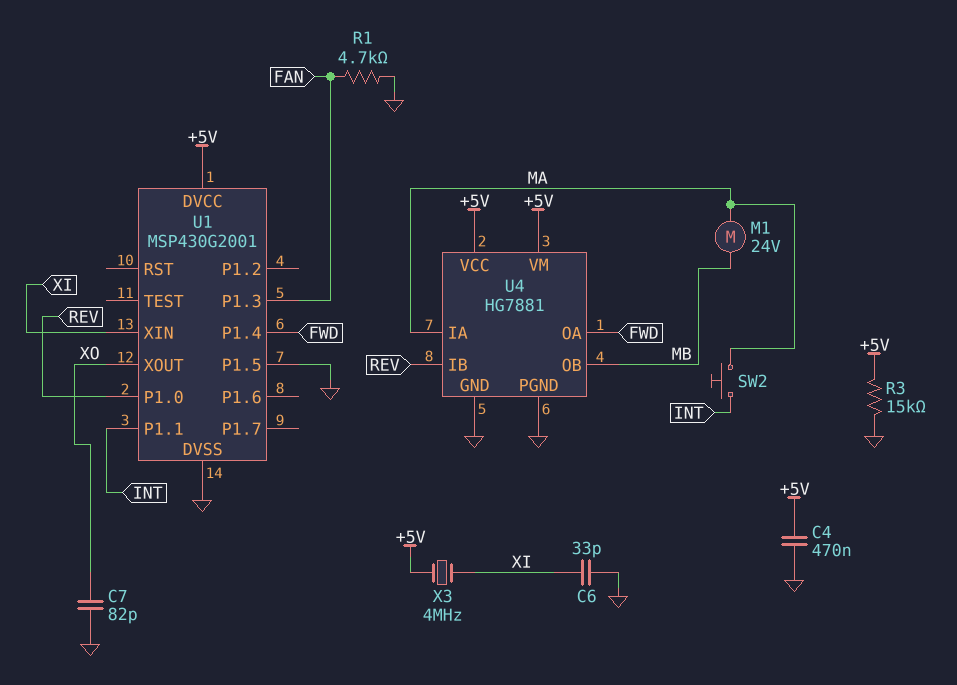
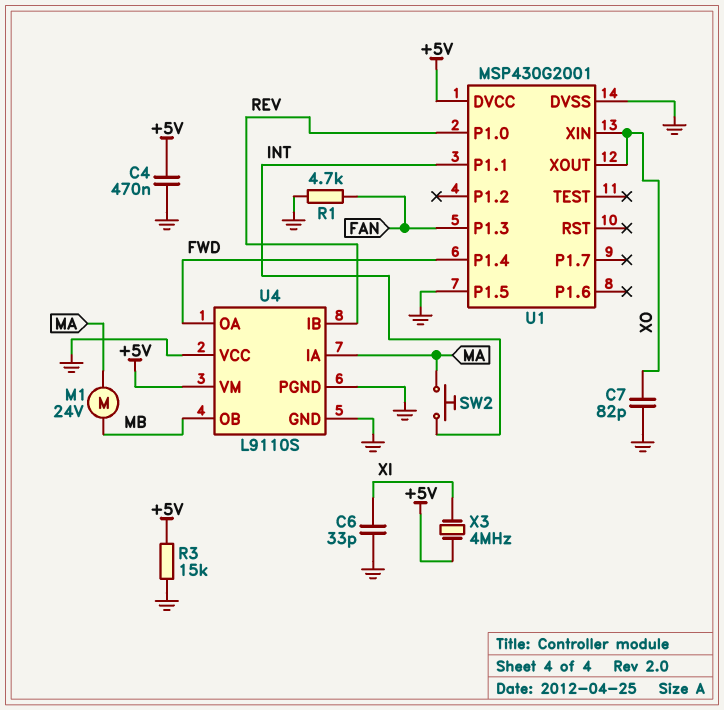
U1 pin XIN: XI -> XO
U4: HG7881 -> L9110S
U4 pin VCC: +5V -> GND

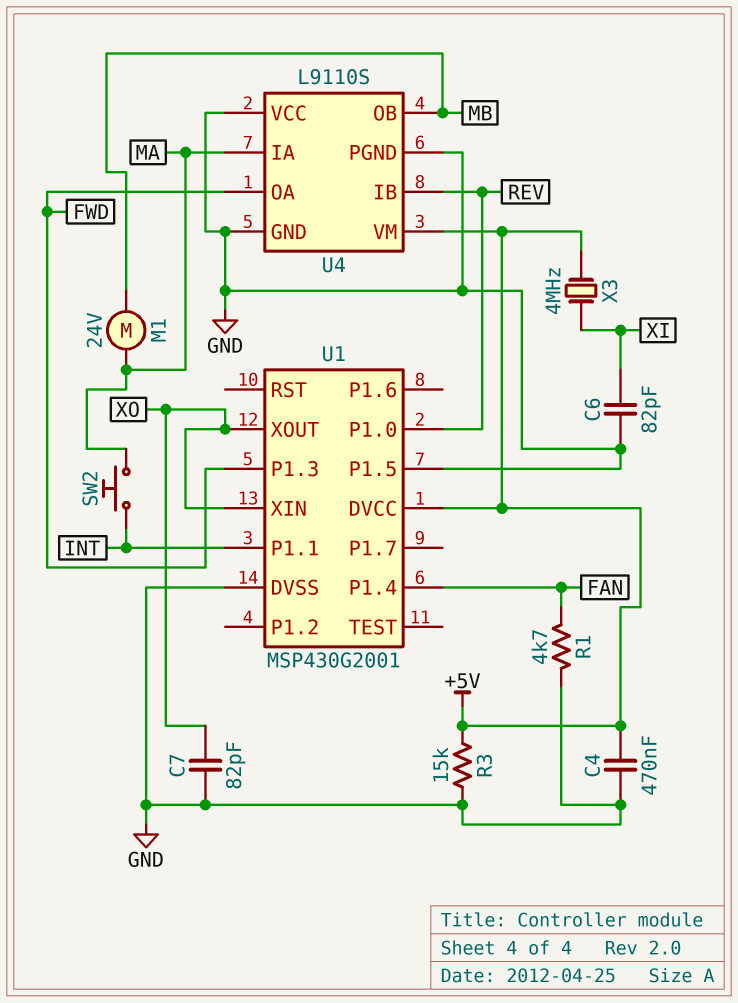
C6: 33pF (GND, XI) -> 82pF (GND, XI)
U1 pin P1.3: FAN -> FWD
U1 pin P1.4: FWD -> FAN

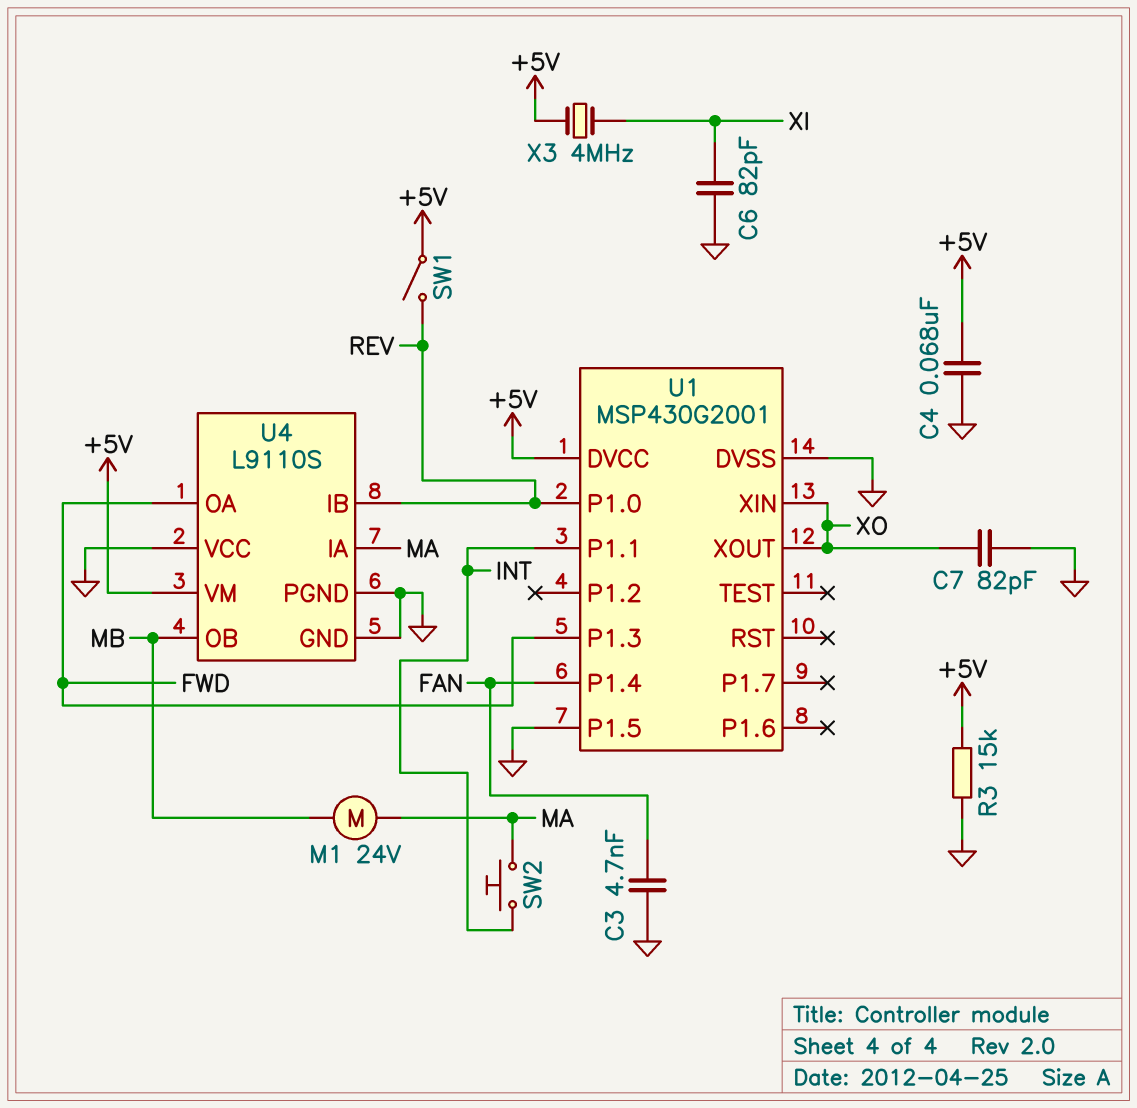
C3: none -> 4.7nF (FAN, GND)
C4: 470nF (+5V, GND) -> 68nF (+5V, GND)
R1: 4.7k (FAN, GND) -> none
SW1: none -> switch (+5V, REV)

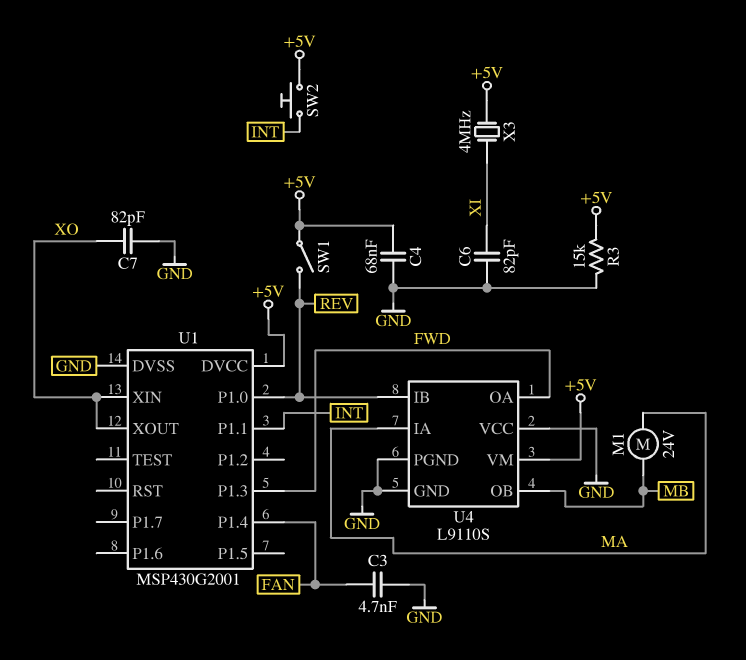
SW2: button (INT, MA) -> button (+5V, INT)
U1 pin P1.5: GND -> none

